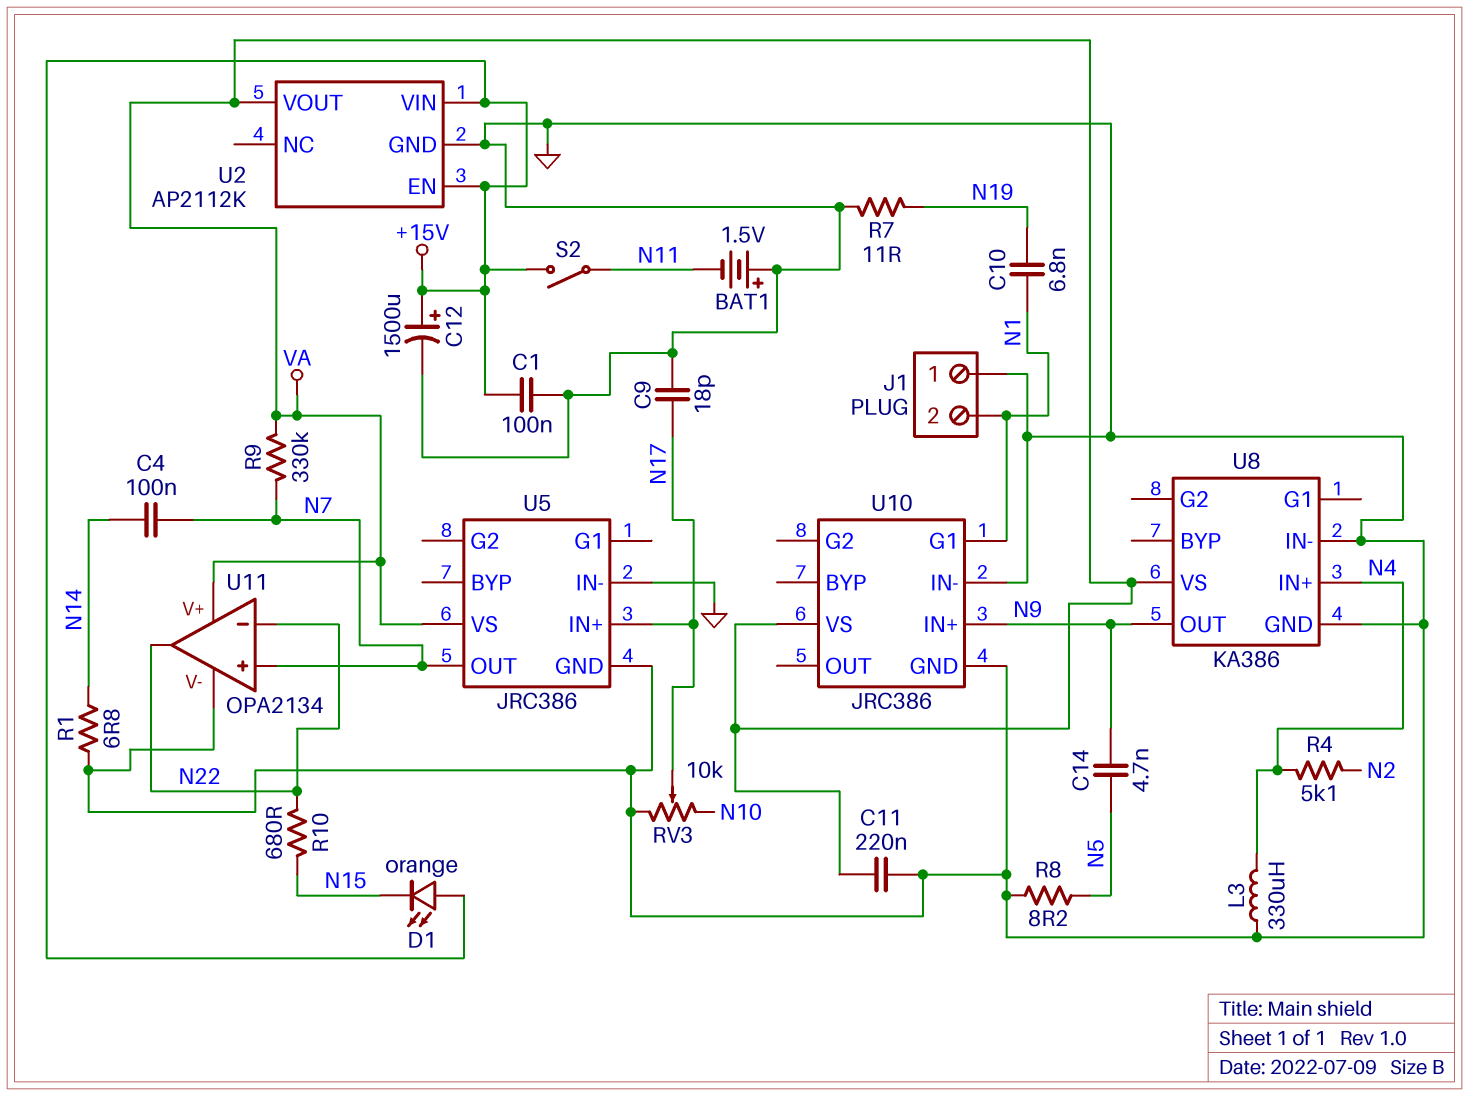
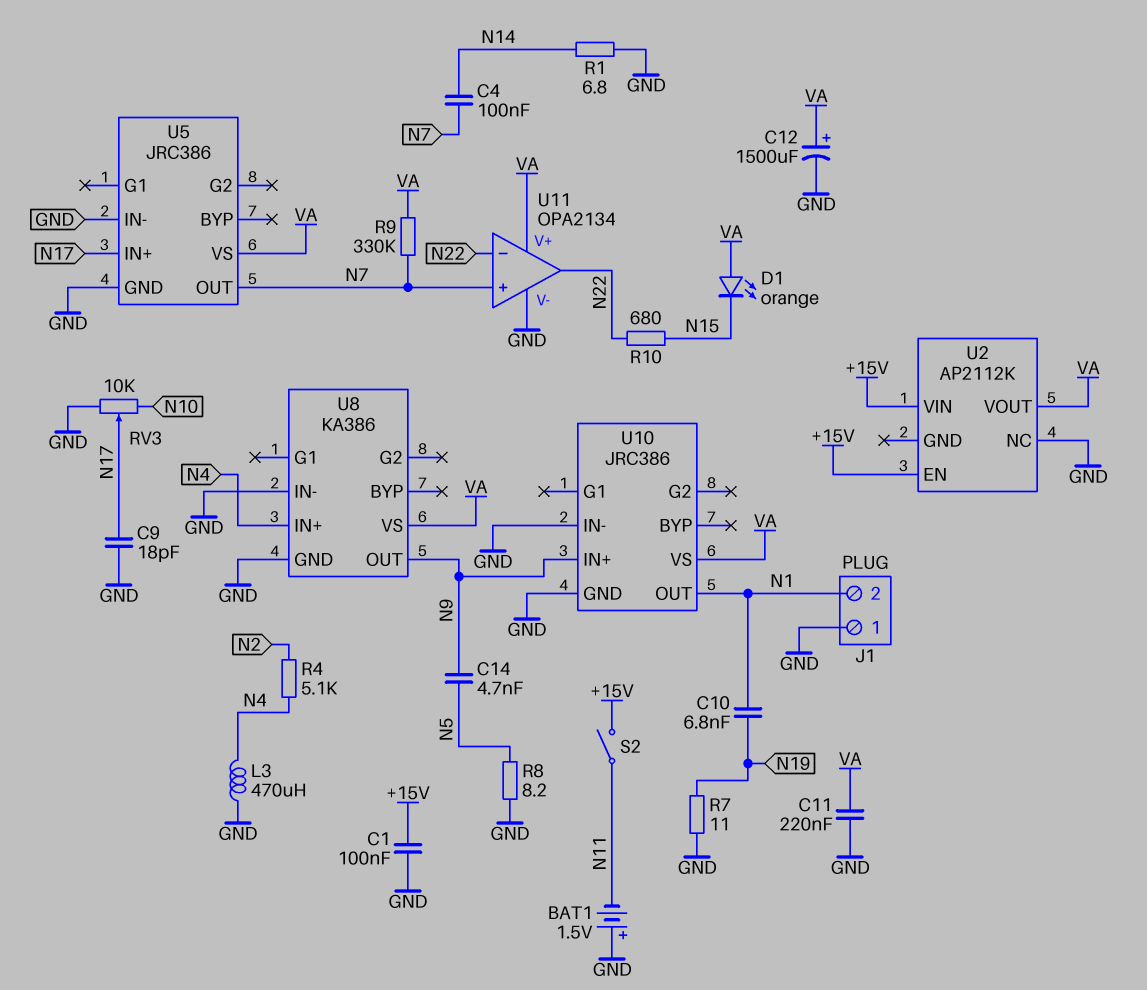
C12: 1500uF (plus +15V, minus GND) -> 1500uF (plus VA, minus GND)
D1: LED orange (A +15V, K N15) -> LED orange (A VA, K N15)
L3: 330uH (GND, N4) -> 470uH (GND, N4)
U2 pin GND: GND -> none
U2 pin NC: none -> GND
U10 pin G1: N1 -> none
U10 pin OUT: none -> N1

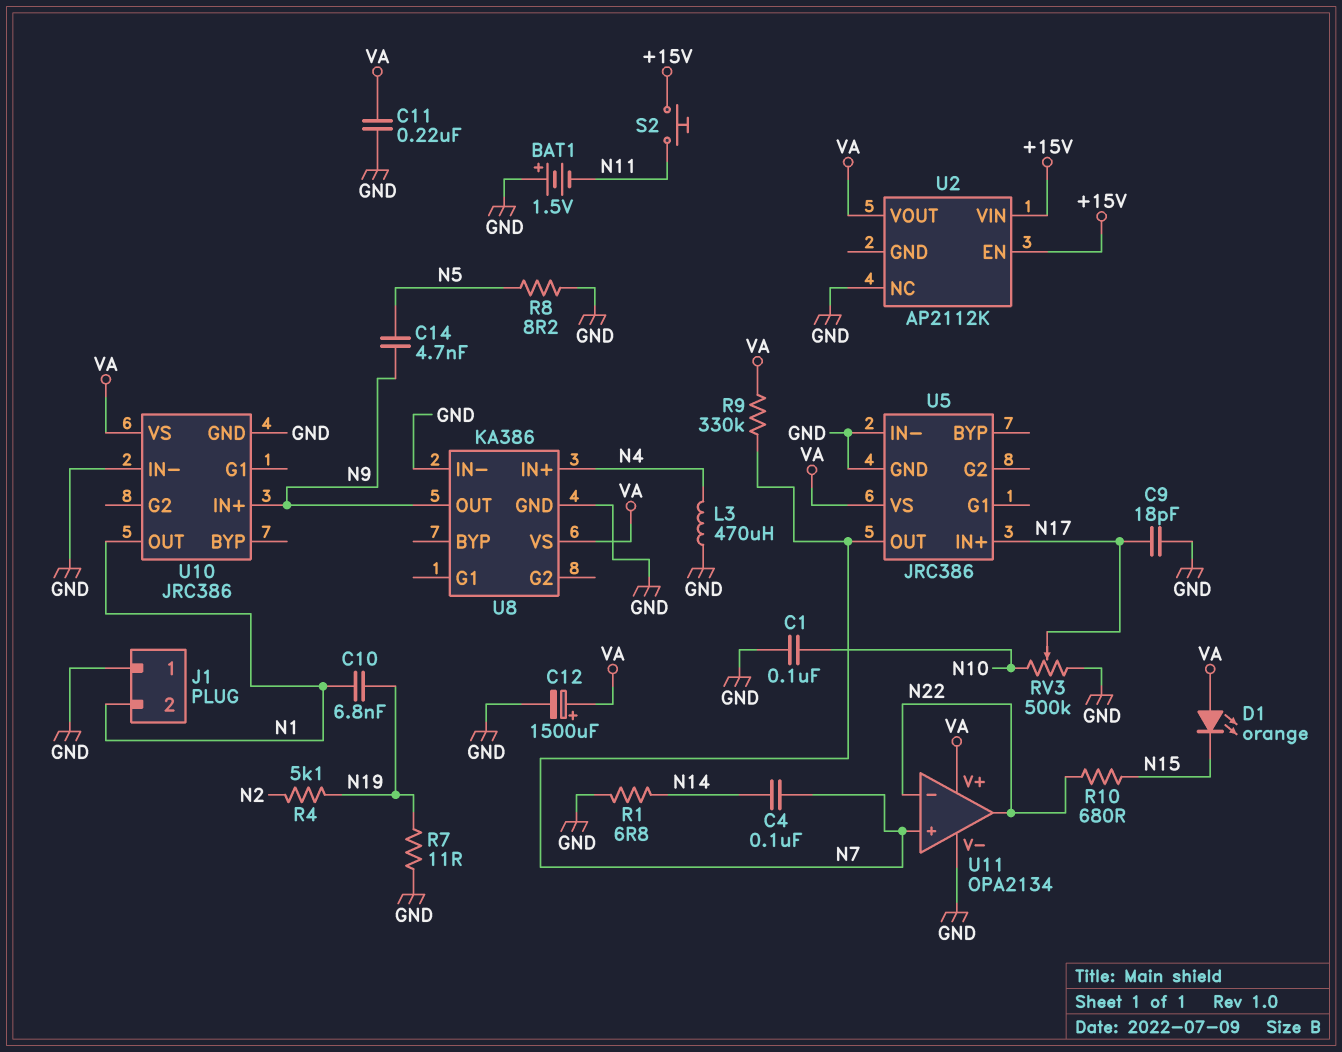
C1: 100nF (+15V, GND) -> 100nF (GND, N10)
R4: 5.1k (N2, N4) -> 5.1k (N2, N19)
RV3: 10k (GND, N10, wiper N17) -> 500k (GND, N10, wiper N17)
S2: switch (+15V, N11) -> button (+15V, N11)

